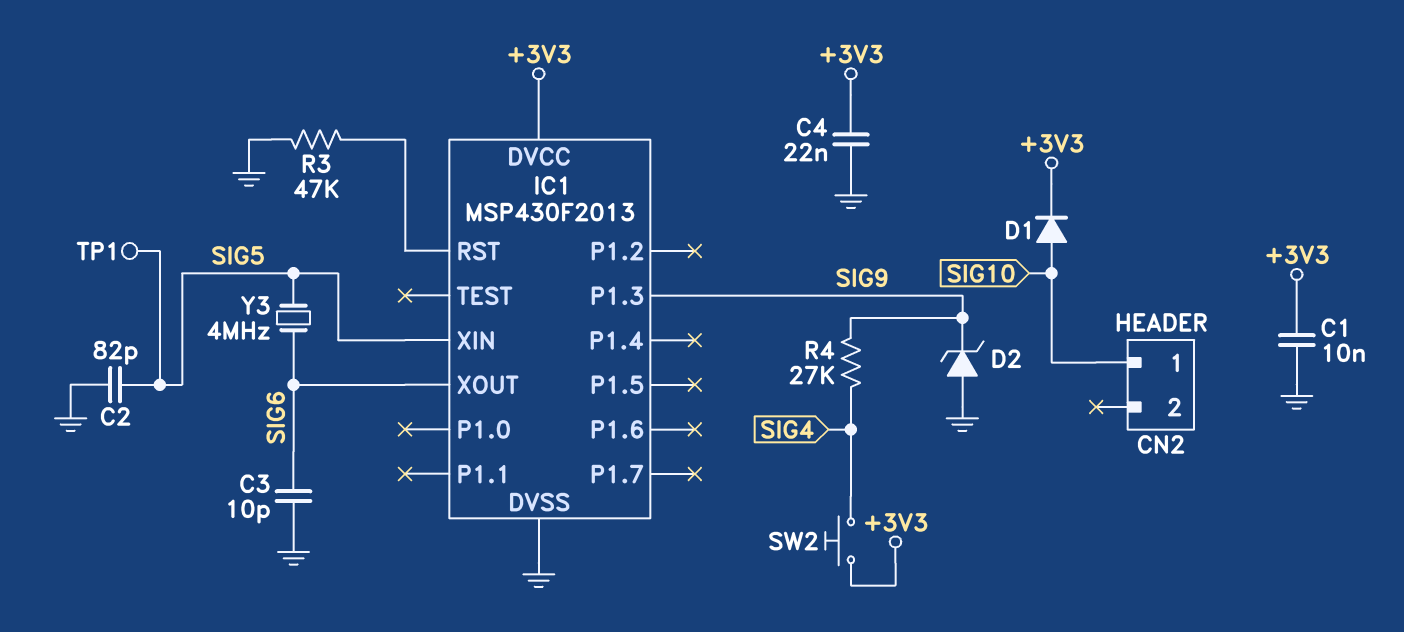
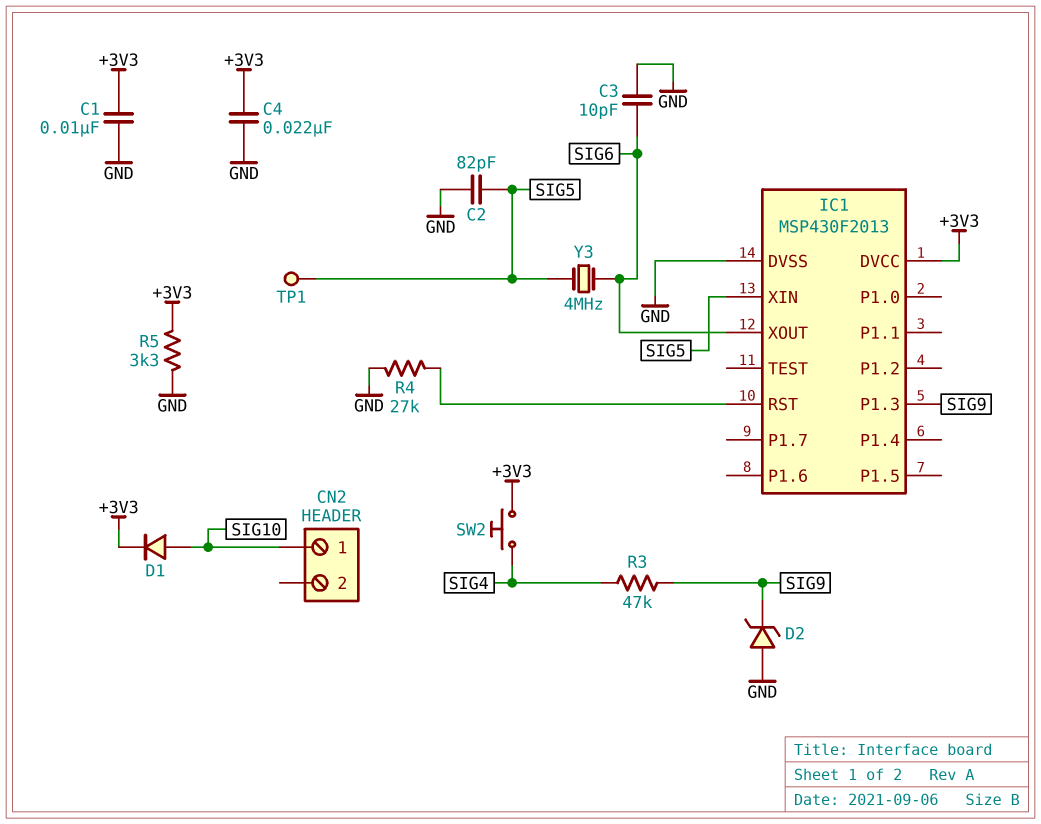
R3: 47k (GND, IC1/RST) -> 47k (SIG4, SIG9)
R4: 27k (SIG4, SIG9) -> 27k (GND, IC1/RST)
R5: none -> 3.3k (+3V3, GND)

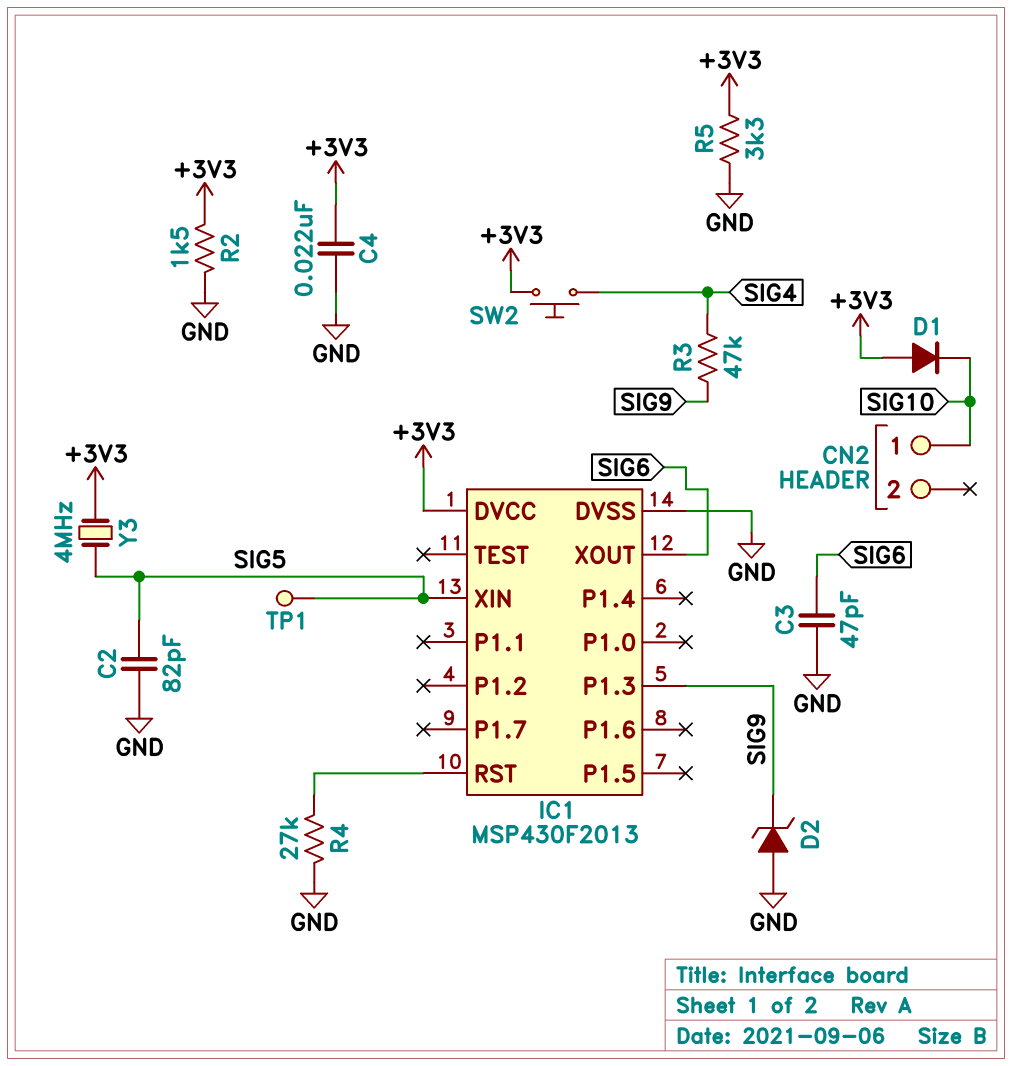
C1: 10nF (+3V3, GND) -> none
C3: 10pF (GND, SIG6) -> 47pF (GND, SIG6)
D1: diode (A SIG10, K +3V3) -> diode (A +3V3, K SIG10)
R2: none -> 1.5k (+3V3, GND)
Y3: 4MHz (SIG5, SIG6) -> 4MHz (+3V3, SIG5)

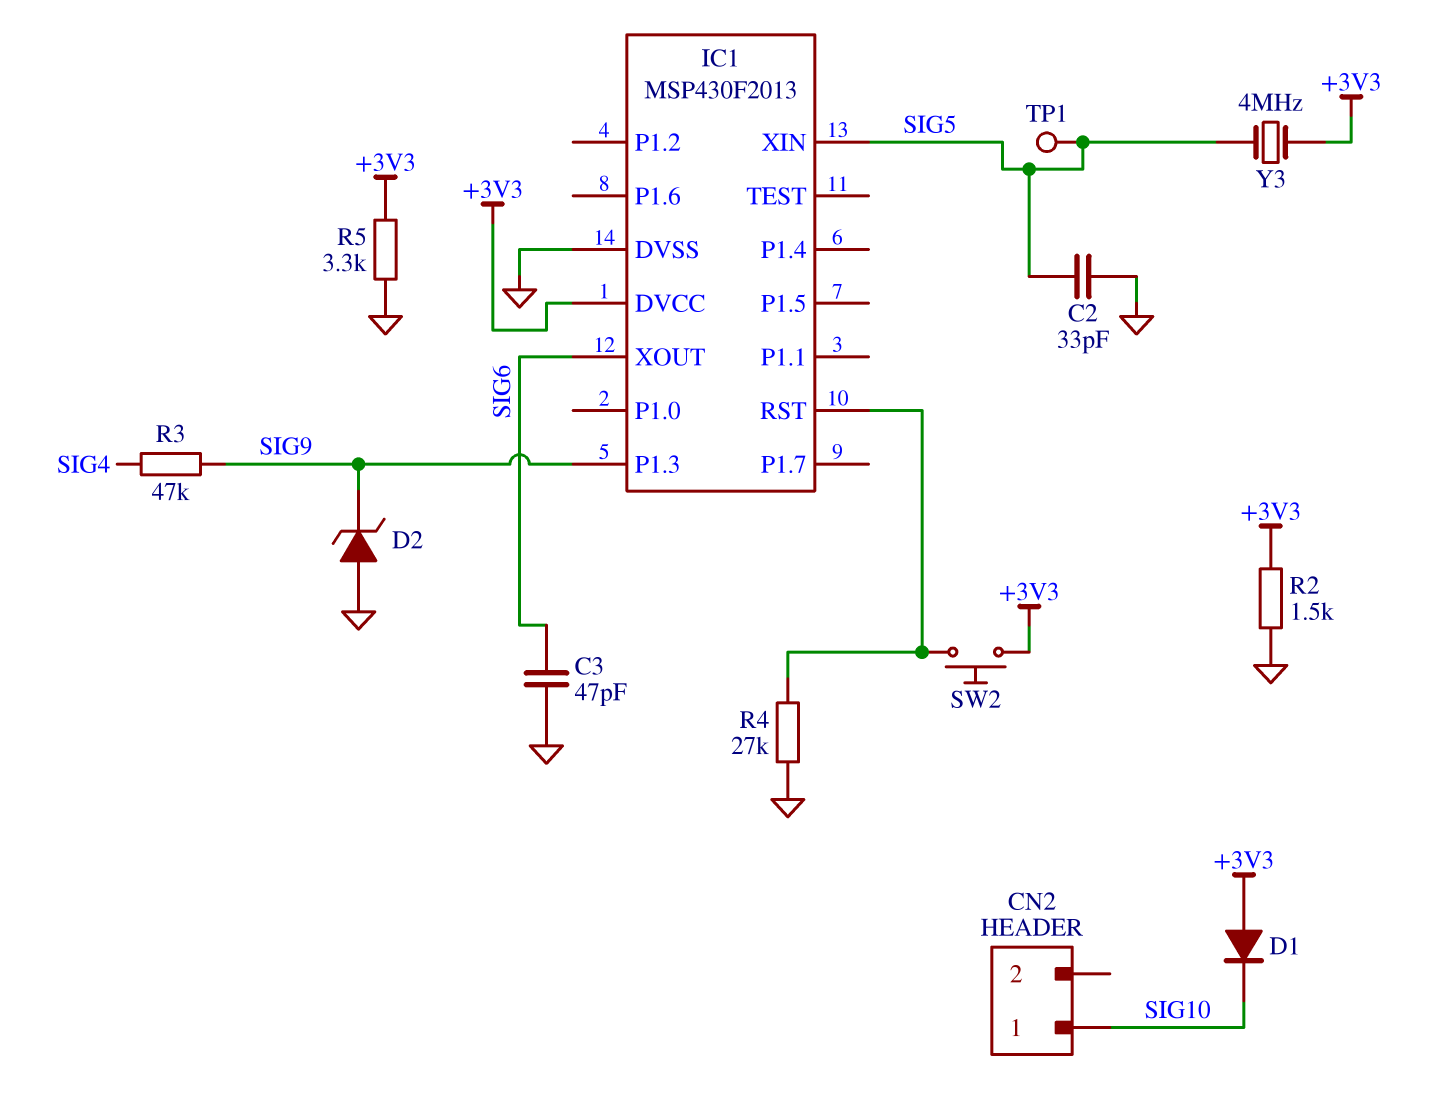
C2: 82pF (GND, SIG5) -> 33pF (GND, SIG5)
C4: 22nF (+3V3, GND) -> none
SW2: button (+3V3, SIG4) -> button (+3V3, IC1/RST)

